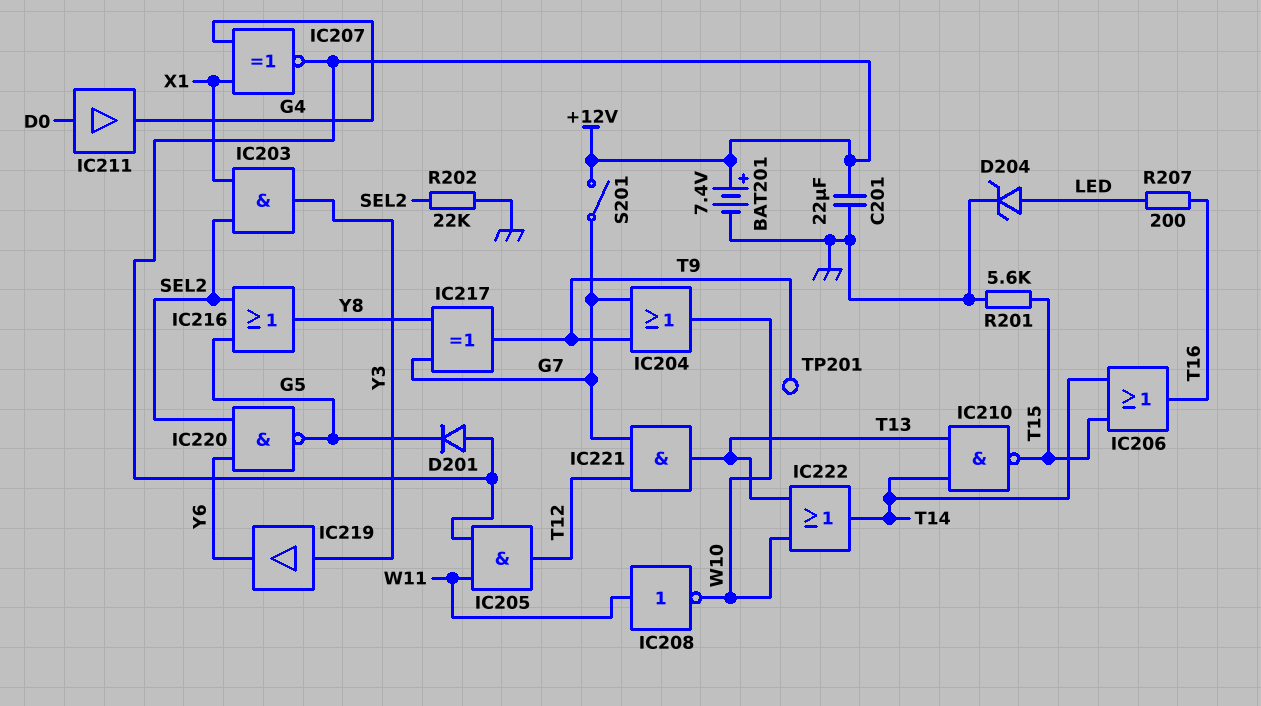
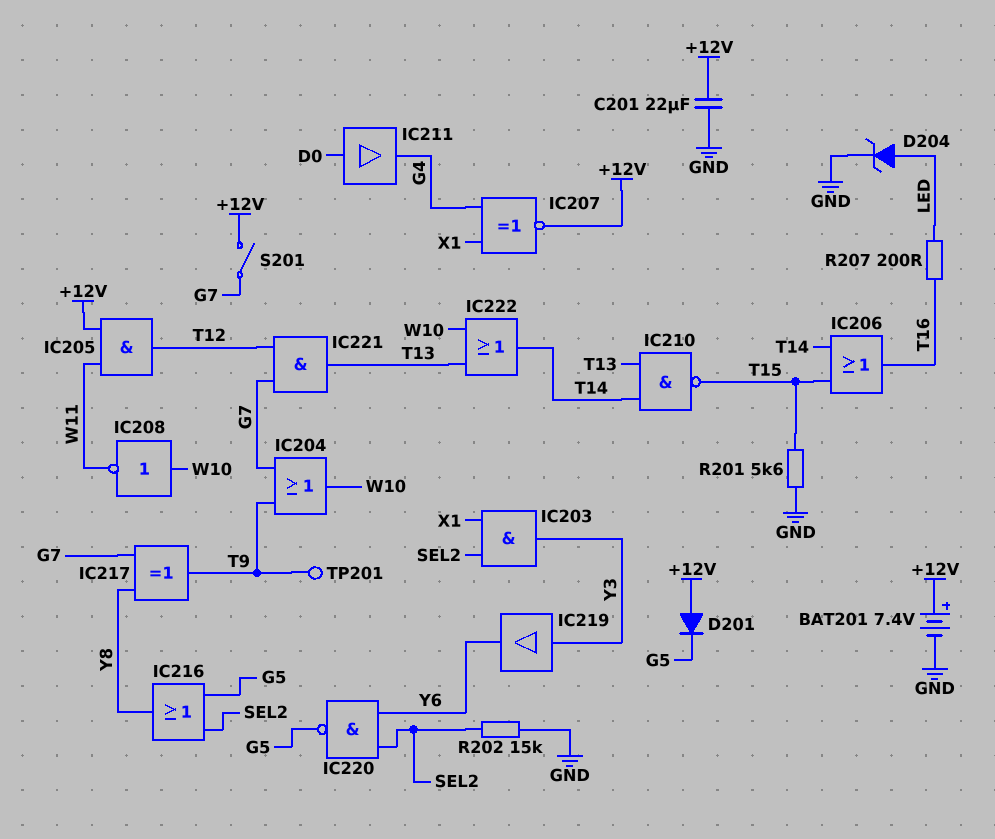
IC208: NOT (in W11, out W10) -> NOT (in W10, out W11)
R202: 22k (GND, SEL2) -> 15k (GND, SEL2)

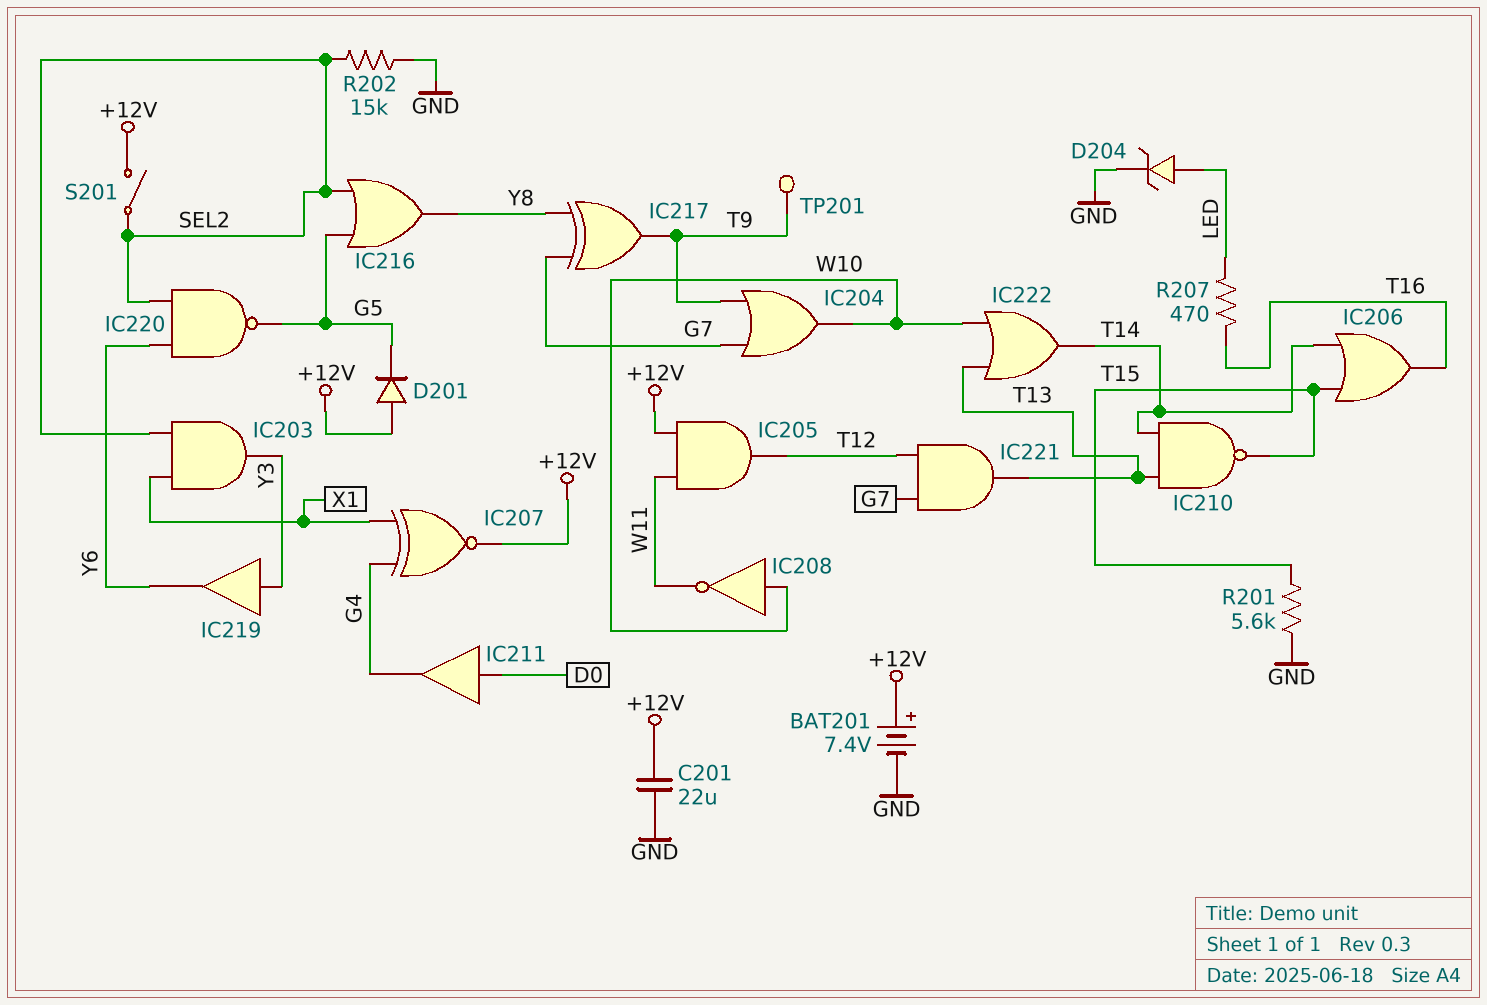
R207: 200 (LED, T16) -> 470 (LED, T16)
S201: switch (+12V, G7) -> switch (+12V, SEL2)

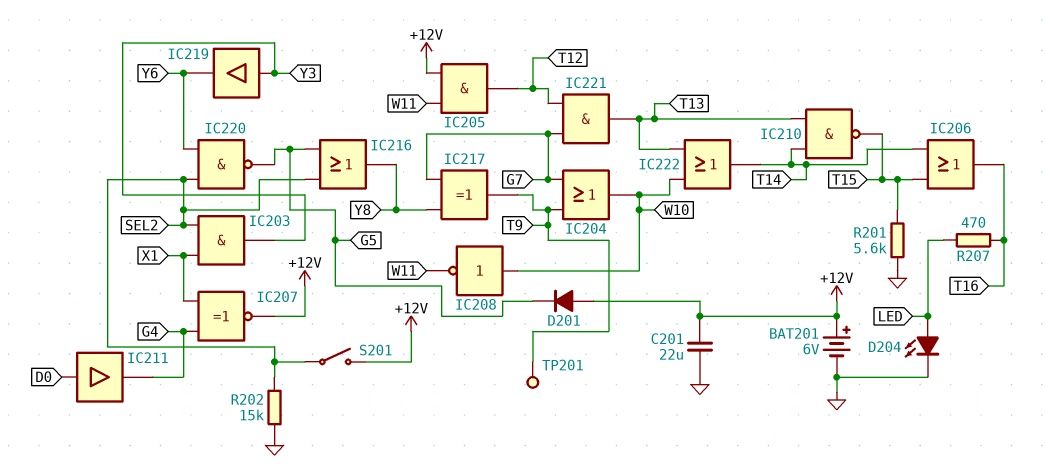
BAT201: 7.4V (plus +12V, minus GND) -> 6V (plus +12V, minus GND)
D204: zener (A LED, K GND) -> LED (A LED, K GND)

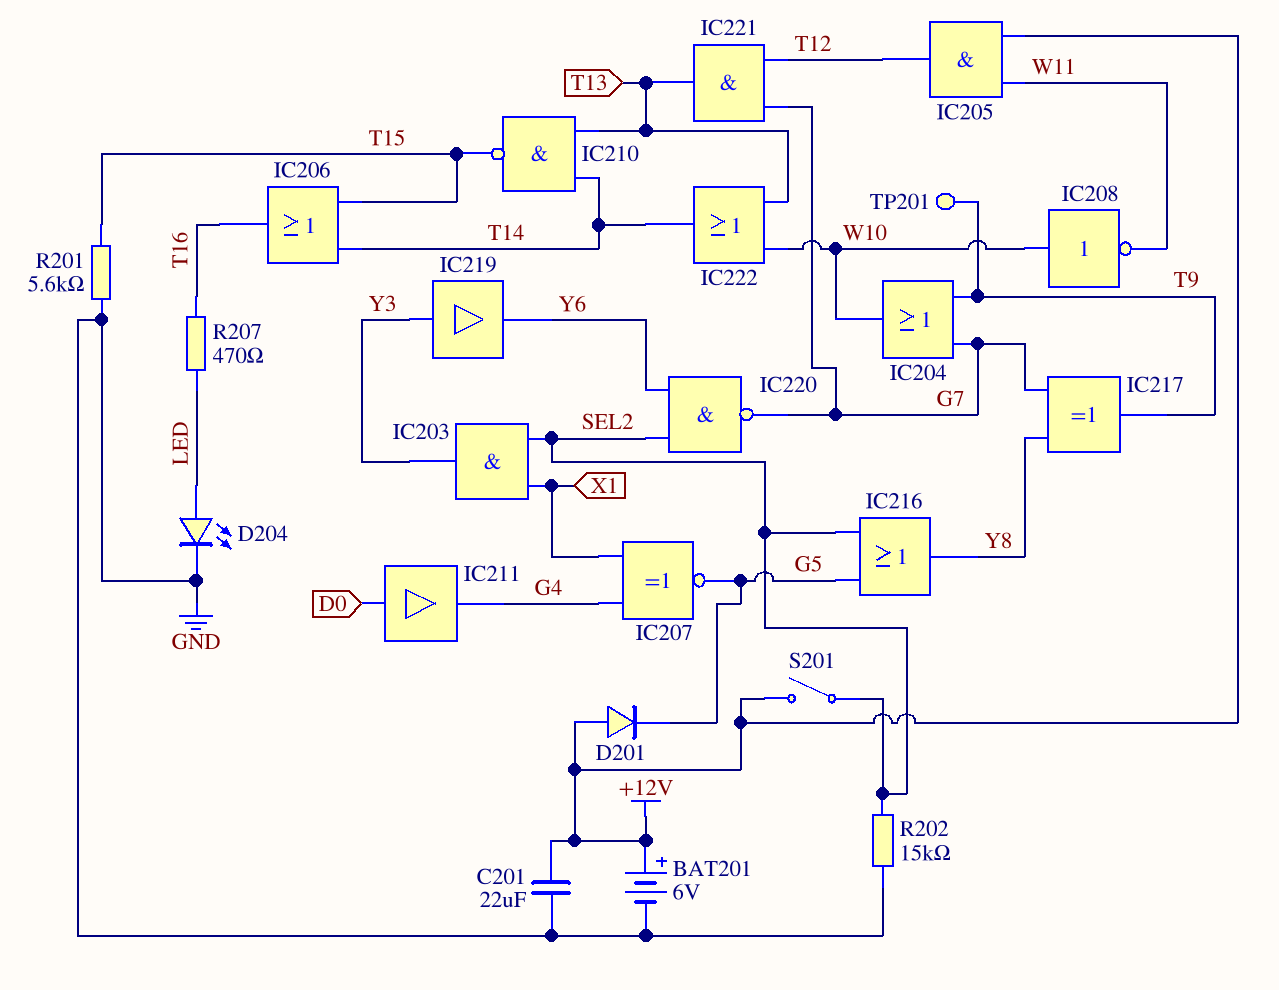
IC207: XNOR (in G4, in X1, out +12V) -> XNOR (in G4, in X1, out G5)
IC220: NAND (in SEL2, in Y6, out G5) -> NAND (in SEL2, in Y6, out G7)

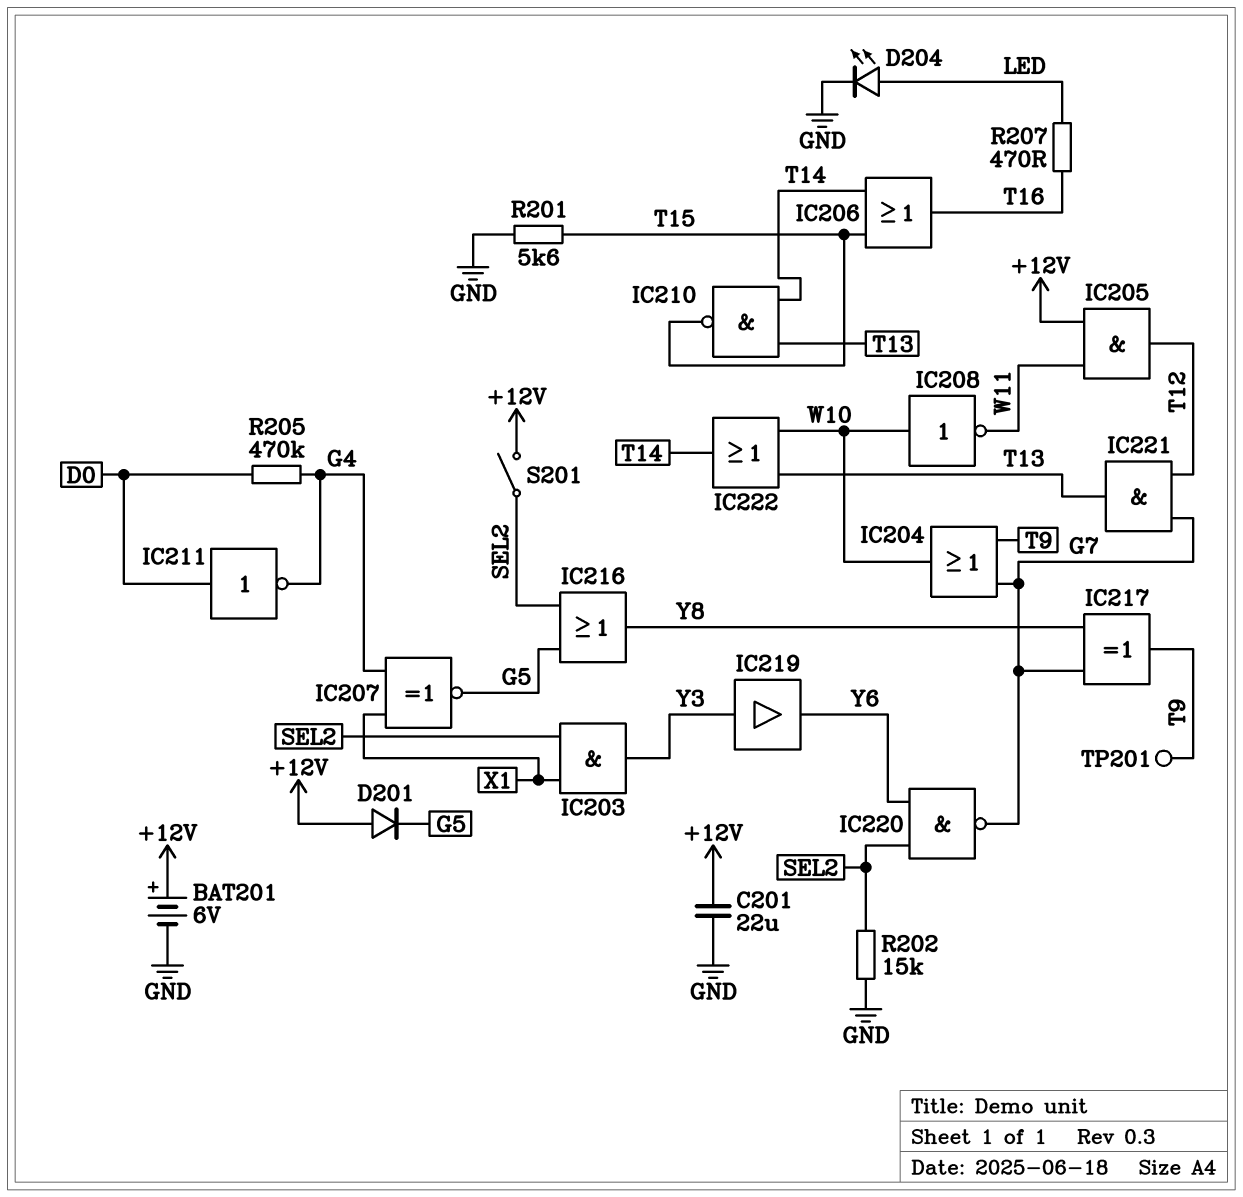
IC211: buffer (in D0, out G4) -> NOT (in D0, out G4)
R205: none -> 470k (D0, G4)

